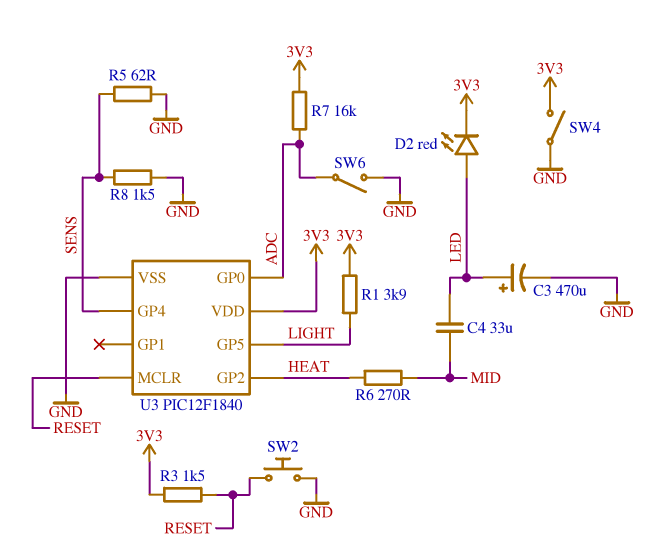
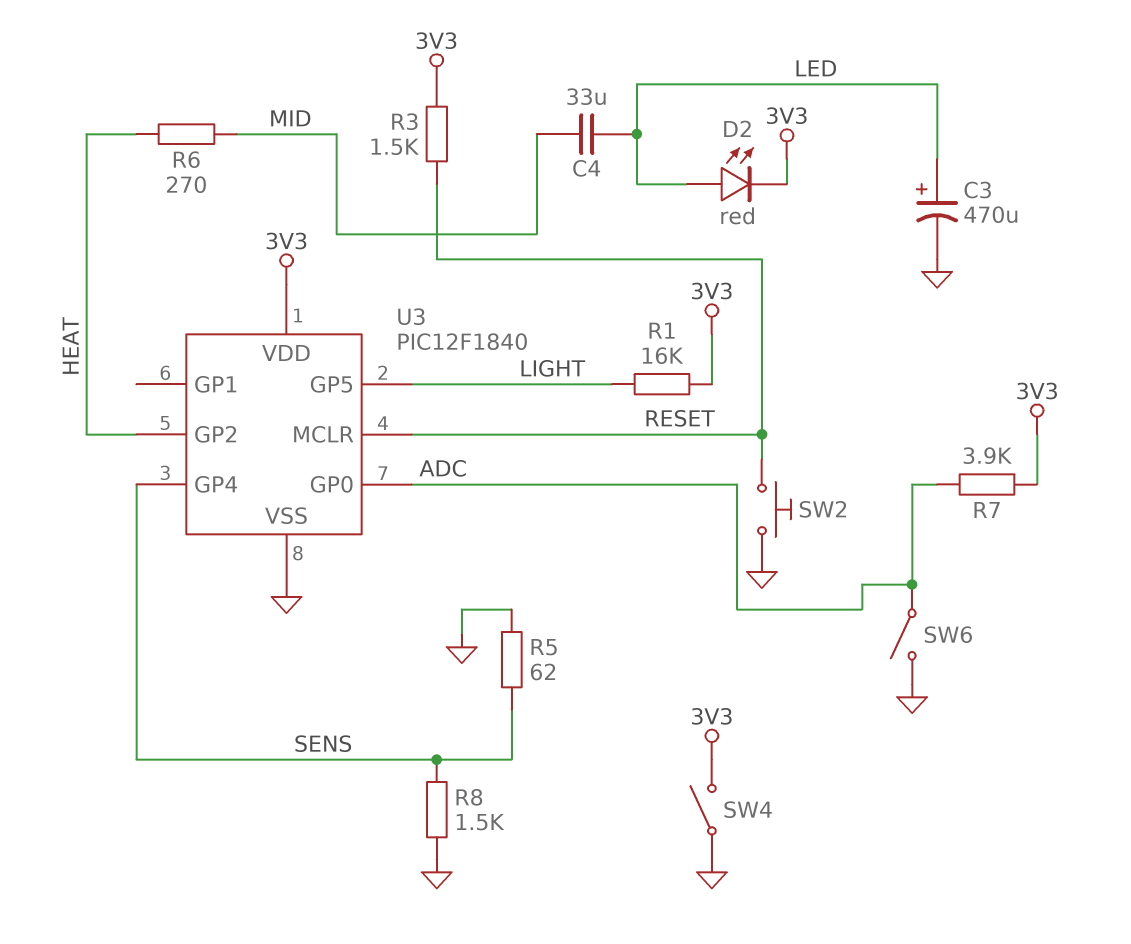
R1: 3.9k (3V3, LIGHT) -> 16k (3V3, LIGHT)
R7: 16k (3V3, ADC) -> 3.9k (3V3, ADC)

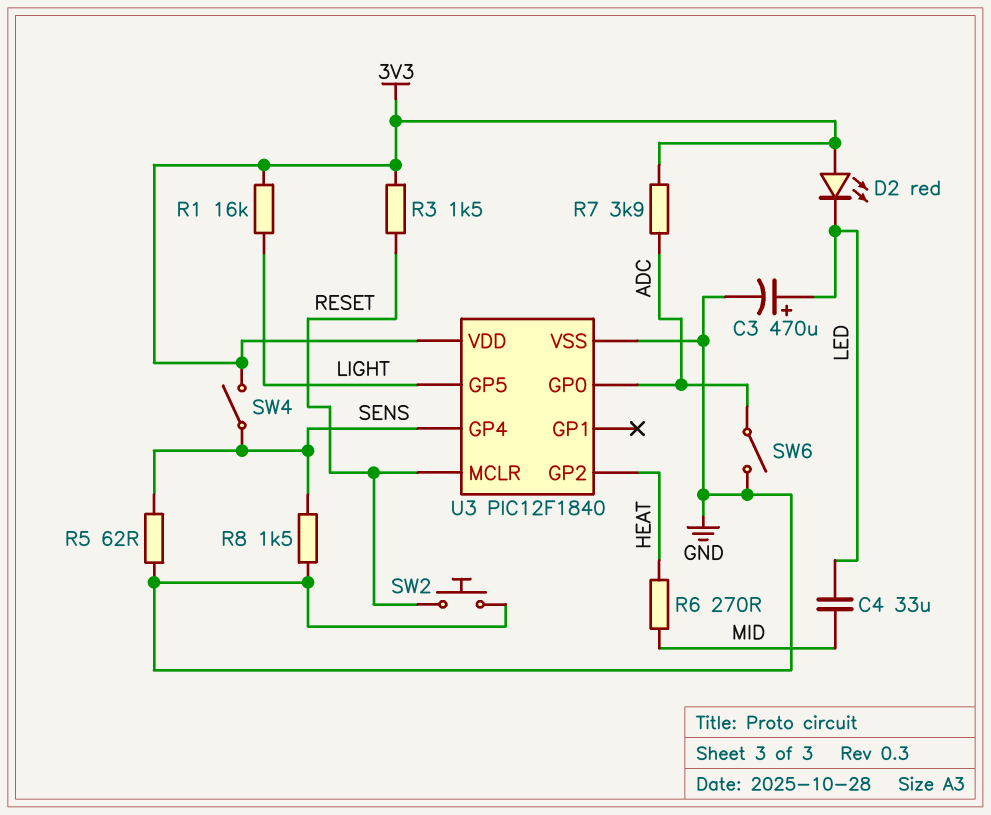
D2: LED red (A LED, K 3V3) -> LED red (A 3V3, K LED)
SW4: switch (3V3, GND) -> switch (3V3, SENS)

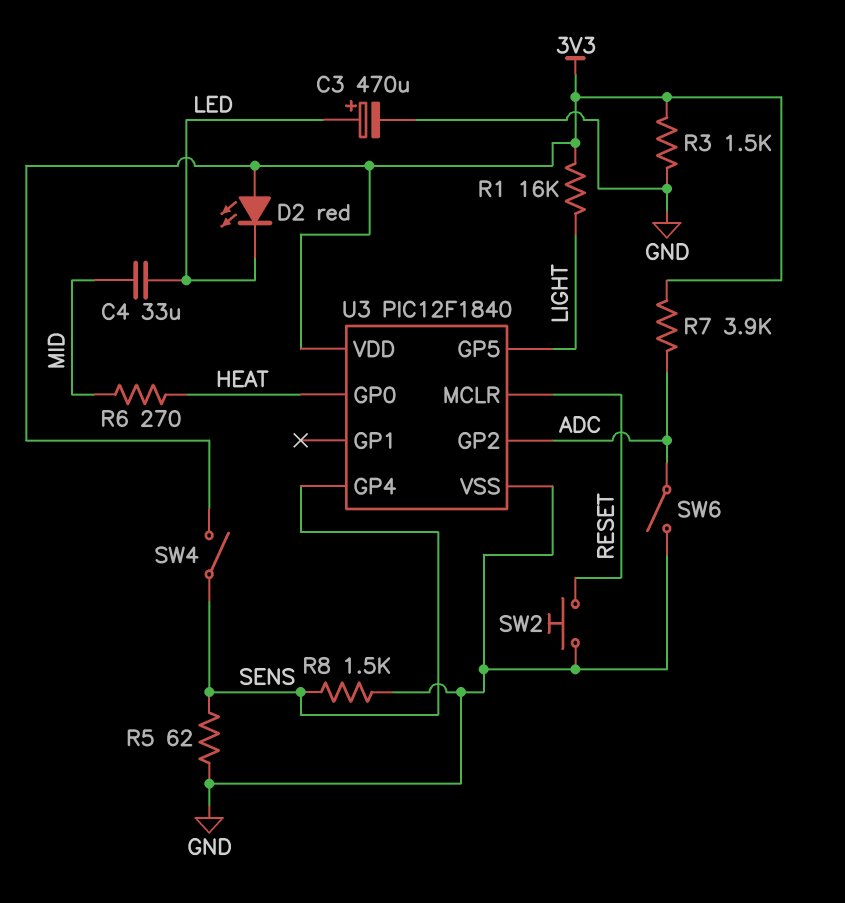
R3: 1.5k (3V3, RESET) -> 1.5k (3V3, GND)
U3 pin GP0: ADC -> HEAT
U3 pin GP2: HEAT -> ADC

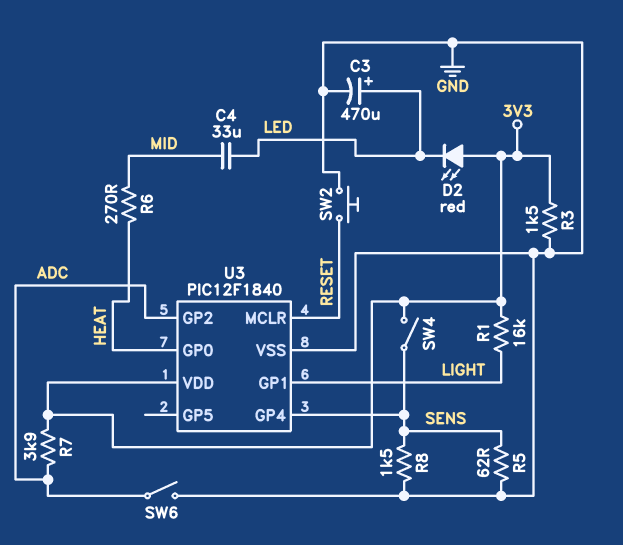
U3 pin GP1: none -> LIGHT
U3 pin GP5: LIGHT -> none

